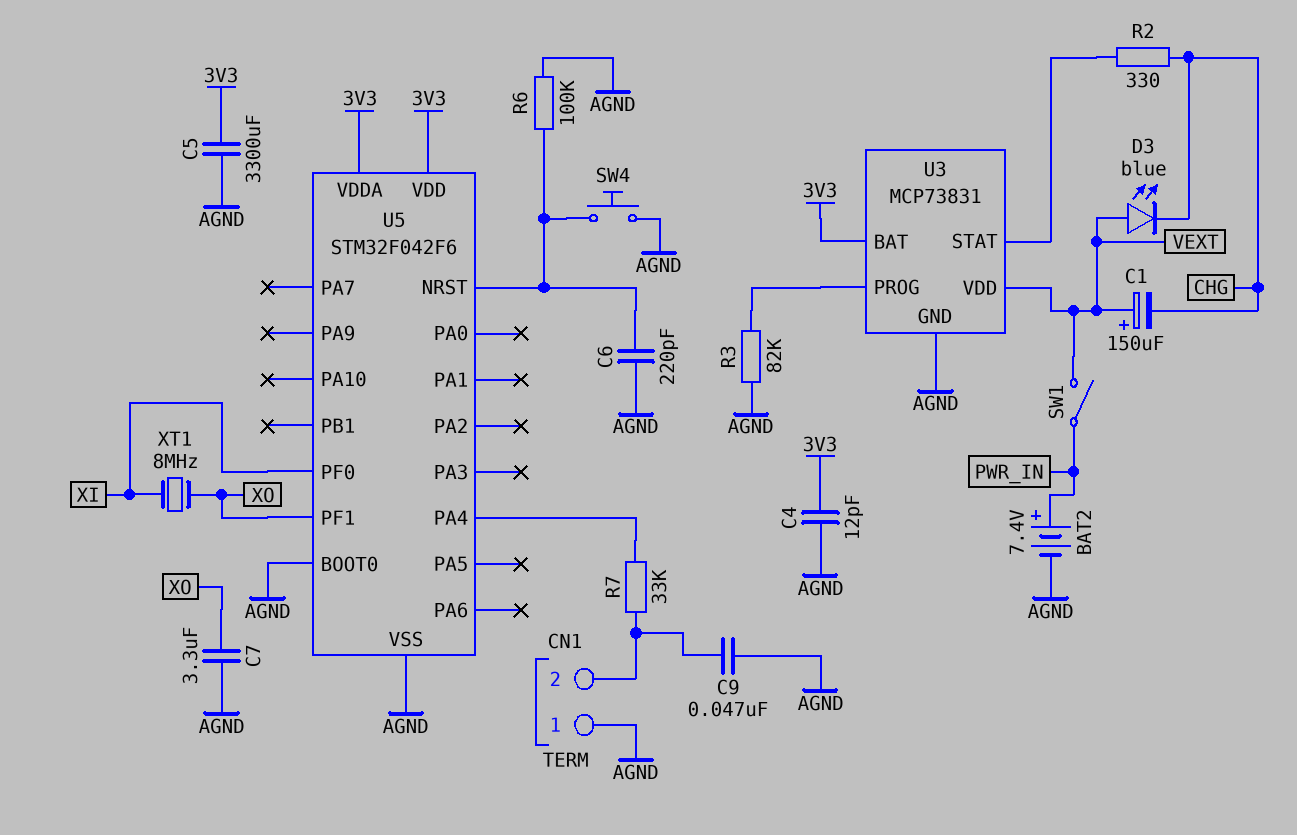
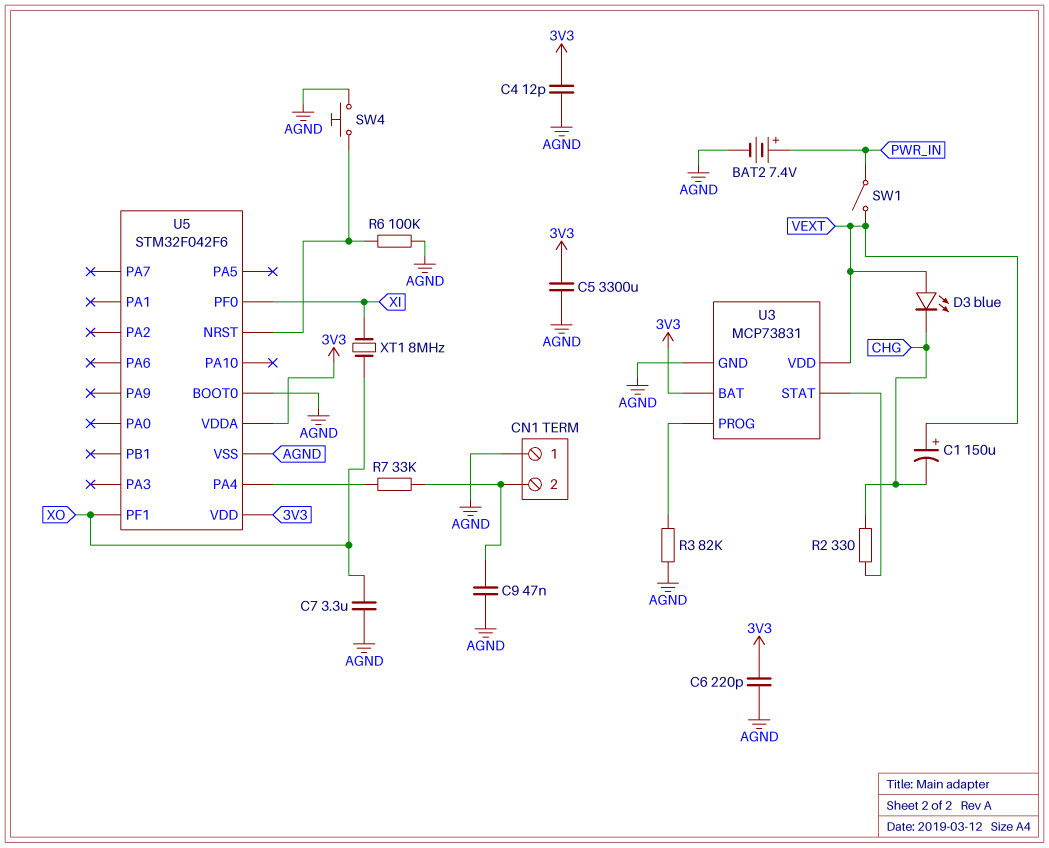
C6: 220pF (AGND, U5/NRST) -> 220pF (3V3, AGND)

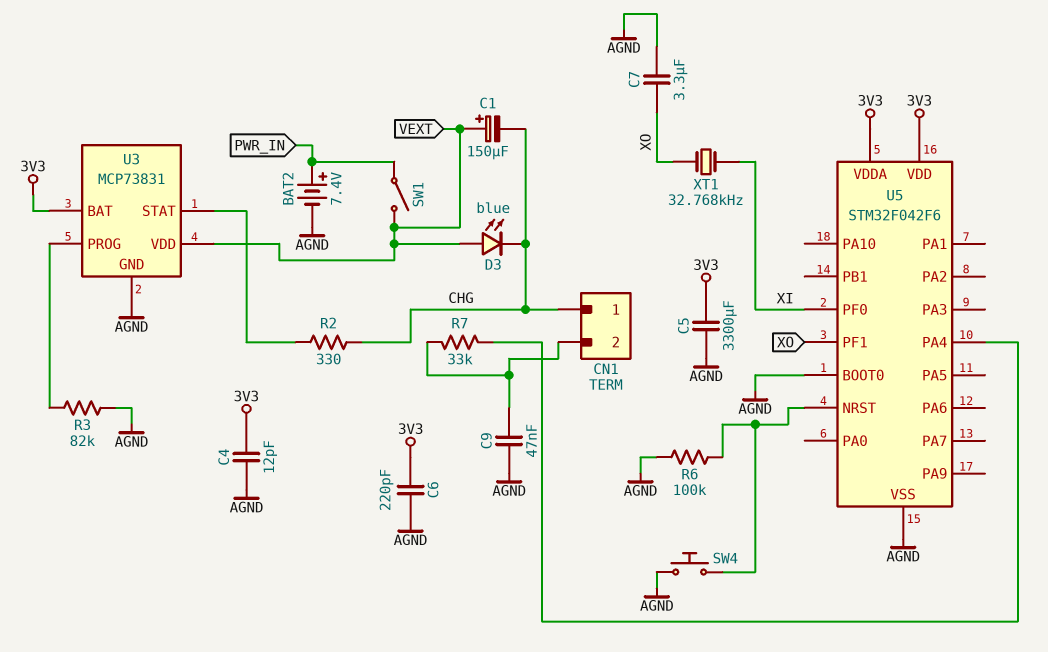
CN1 pin 1: AGND -> CHG
XT1: 8MHz (XI, XO) -> 32.768kHz (XI, XO)

